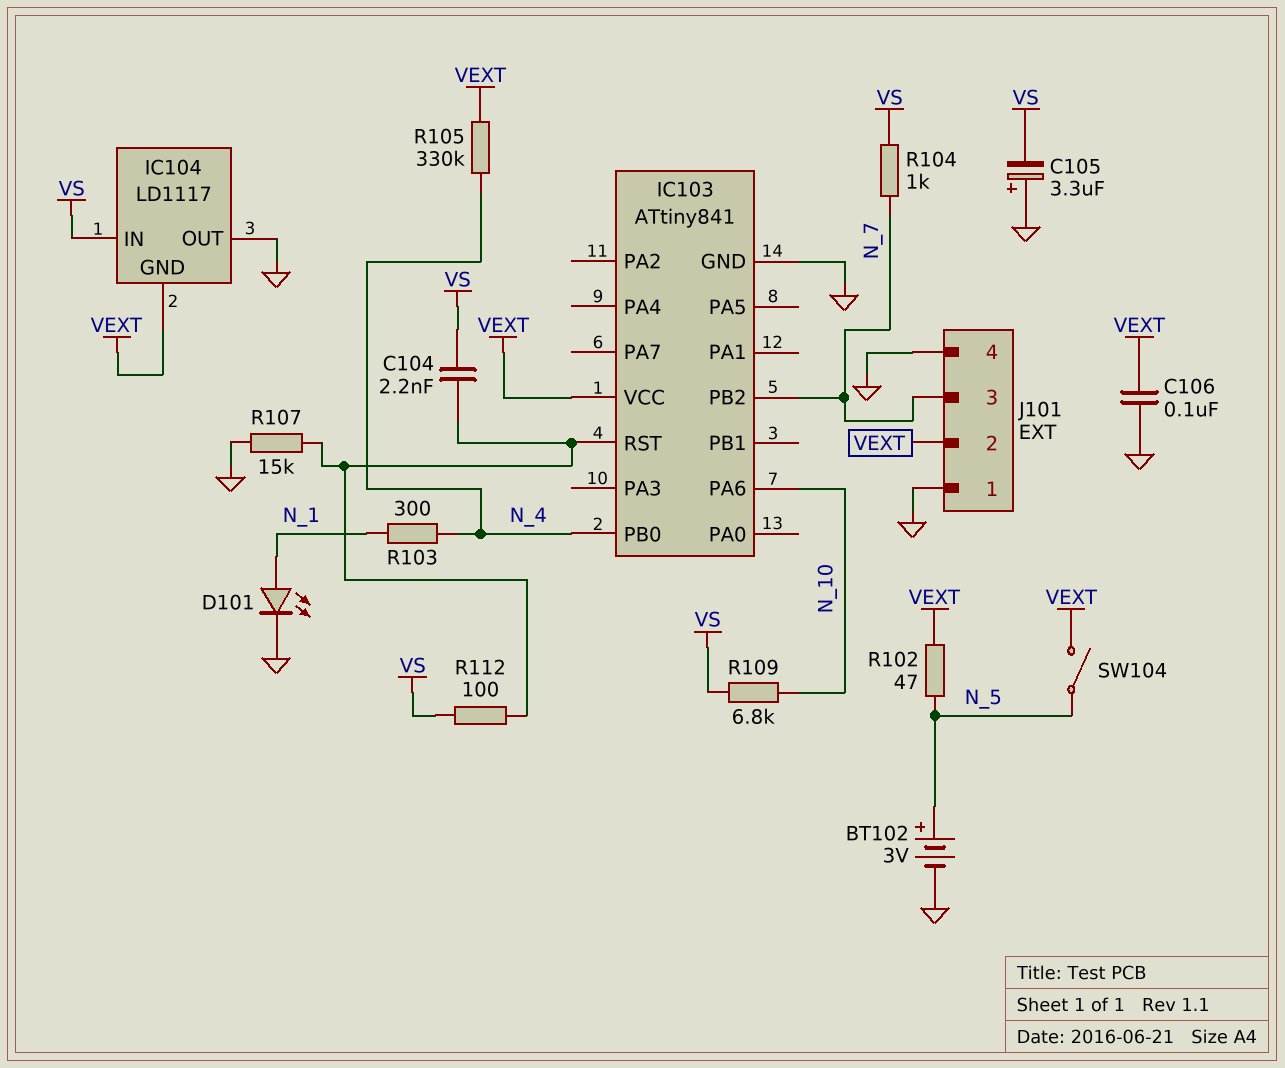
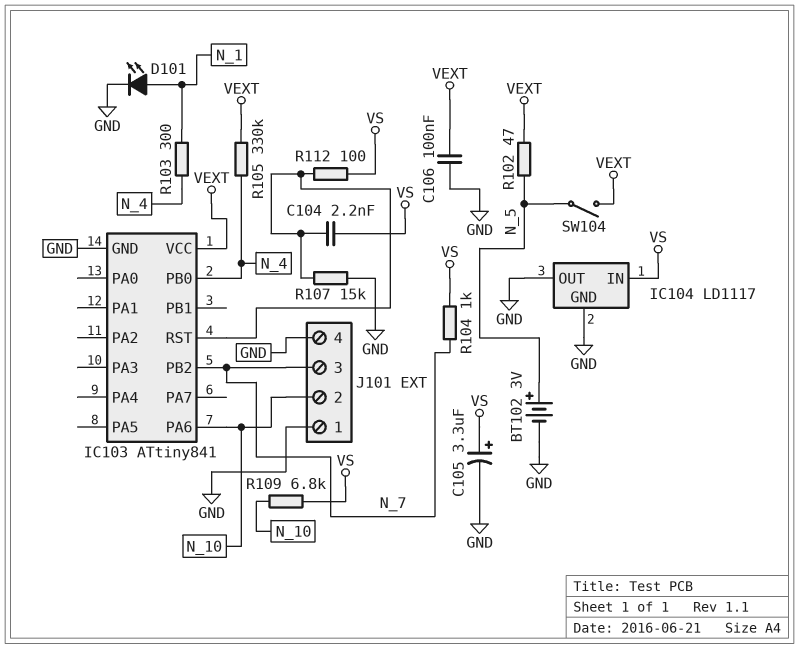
C105: 3.3uF (plus GND, minus VS) -> 3.3uF (plus VS, minus GND)
IC104 pin GND: VEXT -> GND
J101 pin 2: VEXT -> N_10

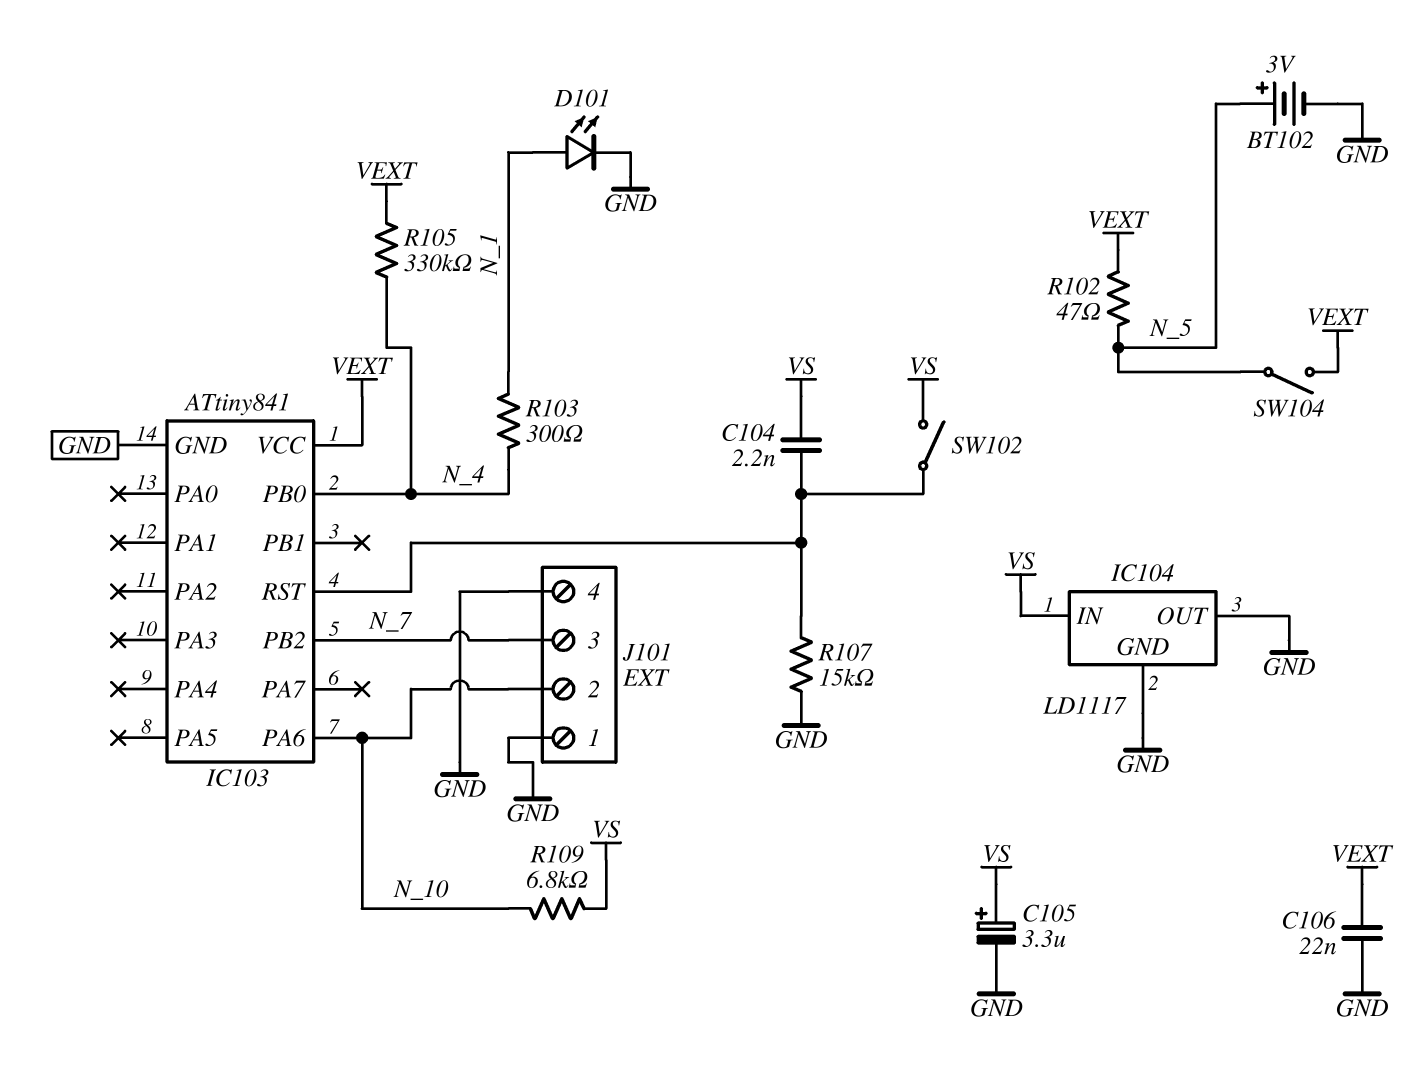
C106: 100nF (GND, VEXT) -> 22nF (GND, VEXT)
R104: 1k (N_7, VS) -> none
R112: 100 (IC103/RST, VS) -> none
SW102: none -> switch (IC103/RST, VS)

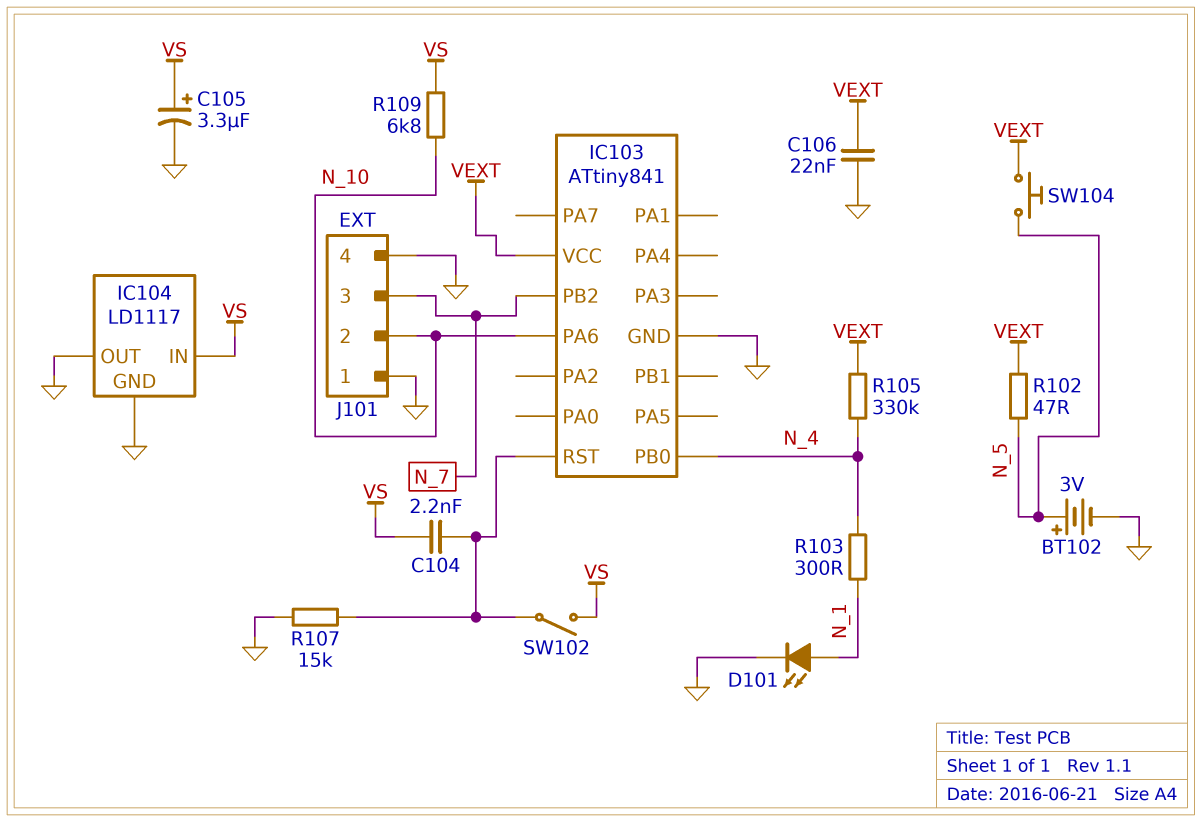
SW104: switch (N_5, VEXT) -> button (N_5, VEXT)

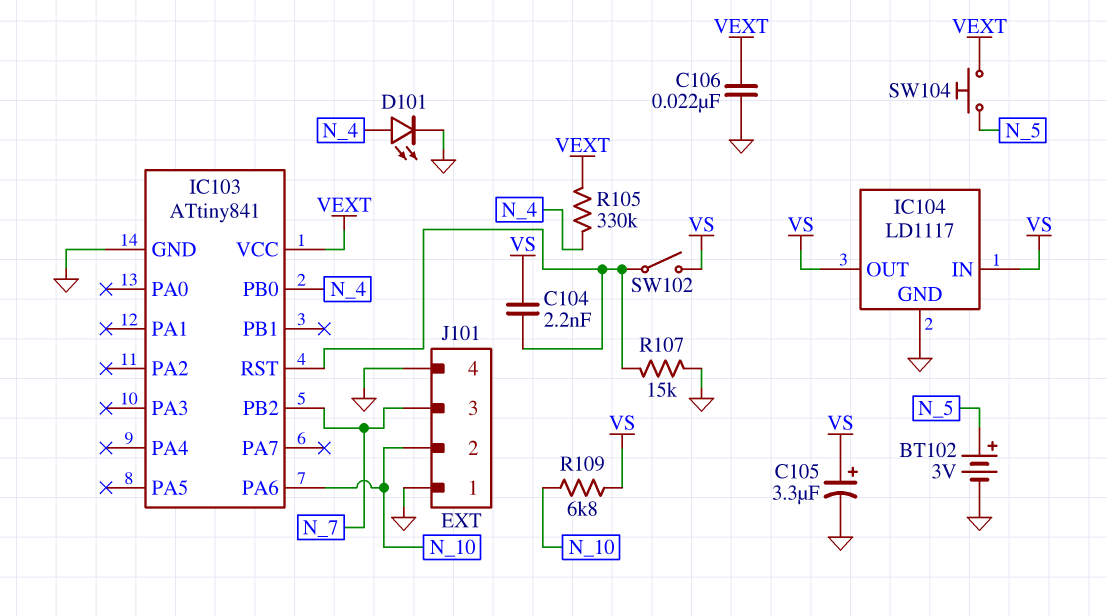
D101: LED (A N_1, K GND) -> LED (A N_4, K GND)
IC104 pin OUT: GND -> VS
R102: 47 (N_5, VEXT) -> none
R103: 300 (N_1, N_4) -> none

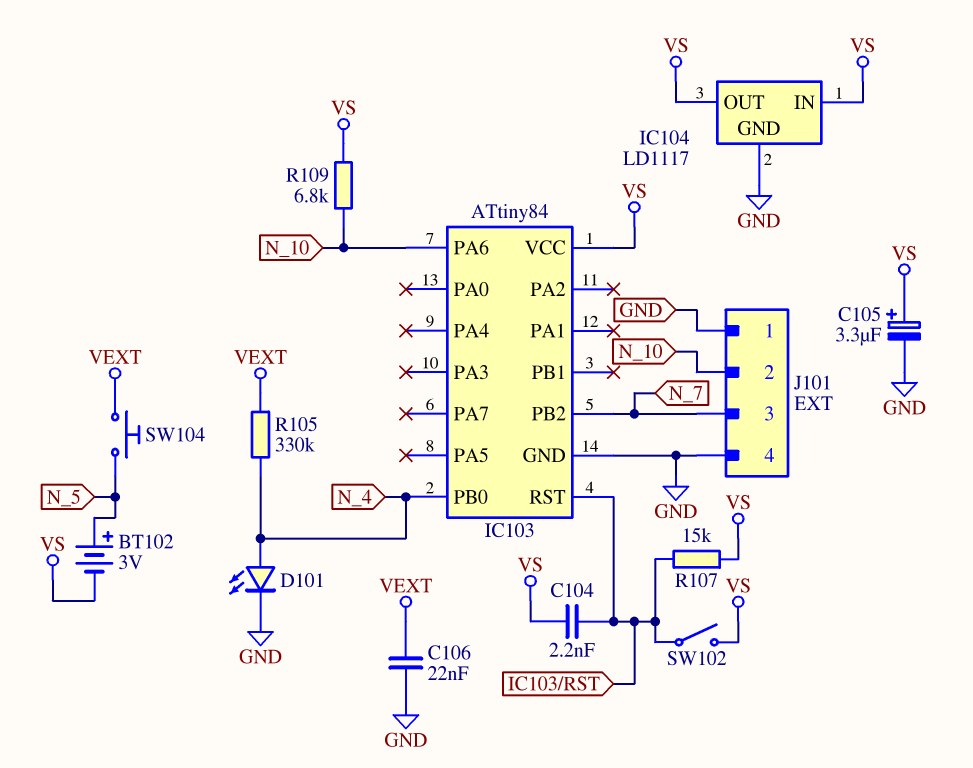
BT102: 3V (plus N_5, minus GND) -> 3V (plus N_5, minus VS)
IC103: ATtiny841 -> ATtiny84
IC103 pin VCC: VEXT -> VS
R107: 15k (GND, IC103/RST) -> 15k (IC103/RST, VS)

